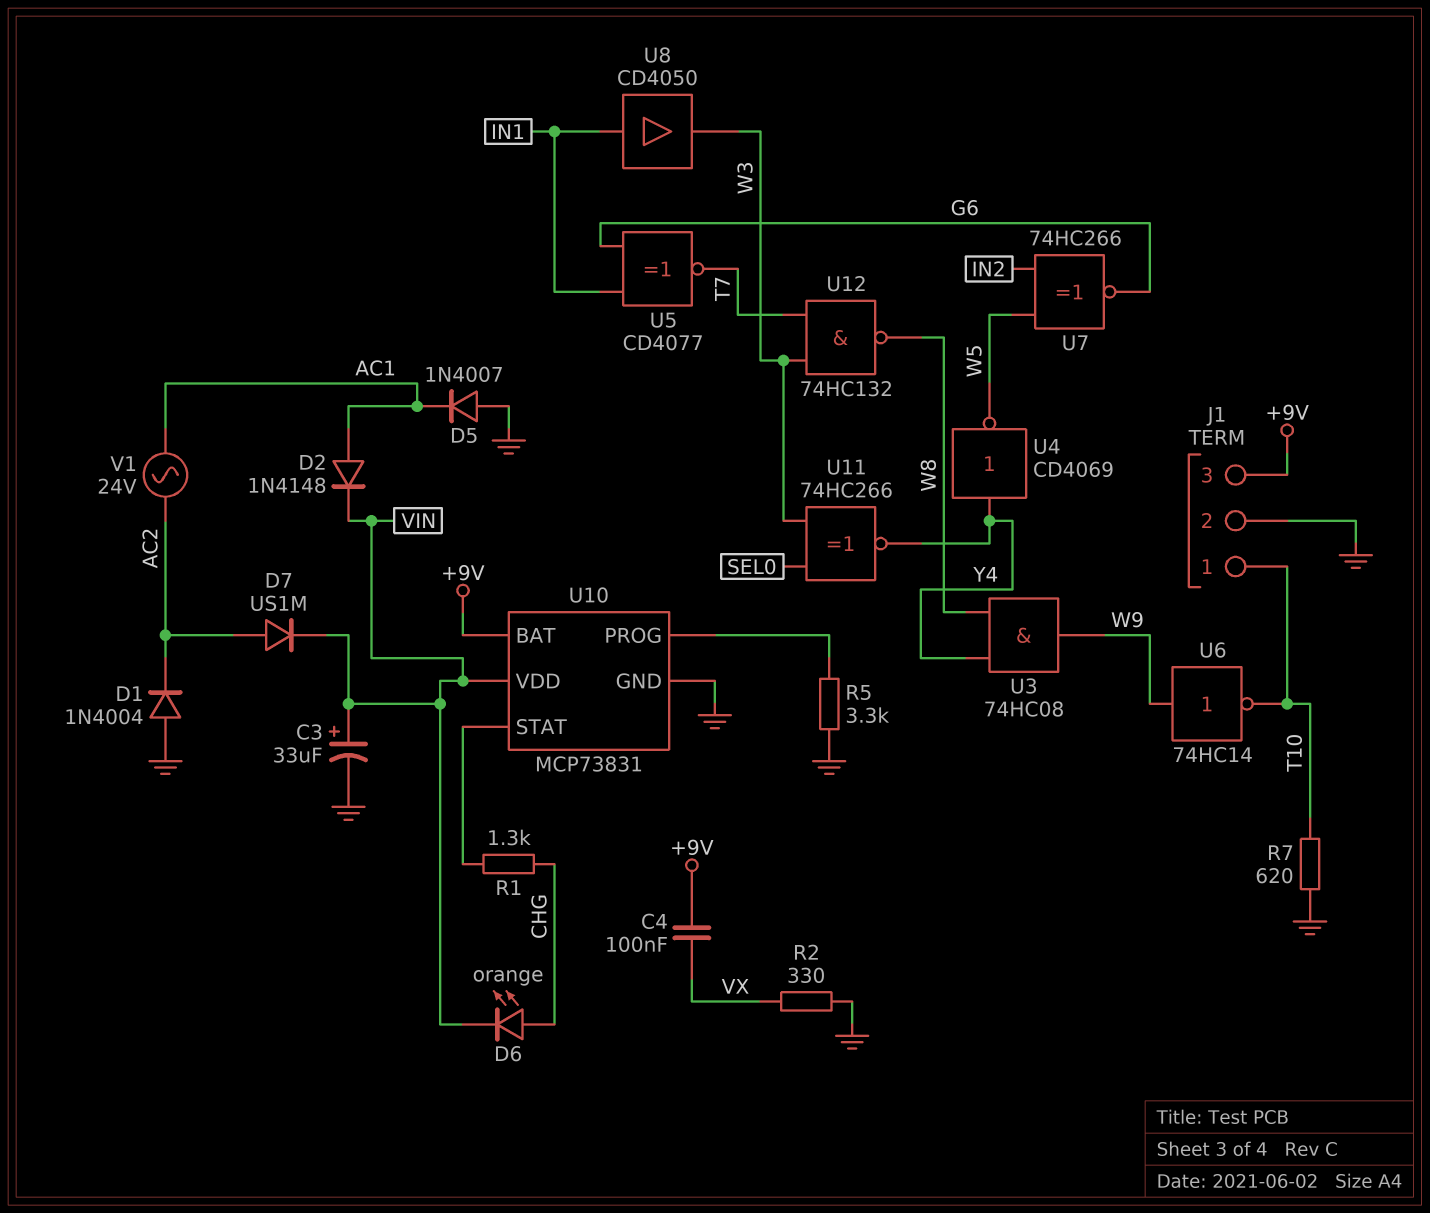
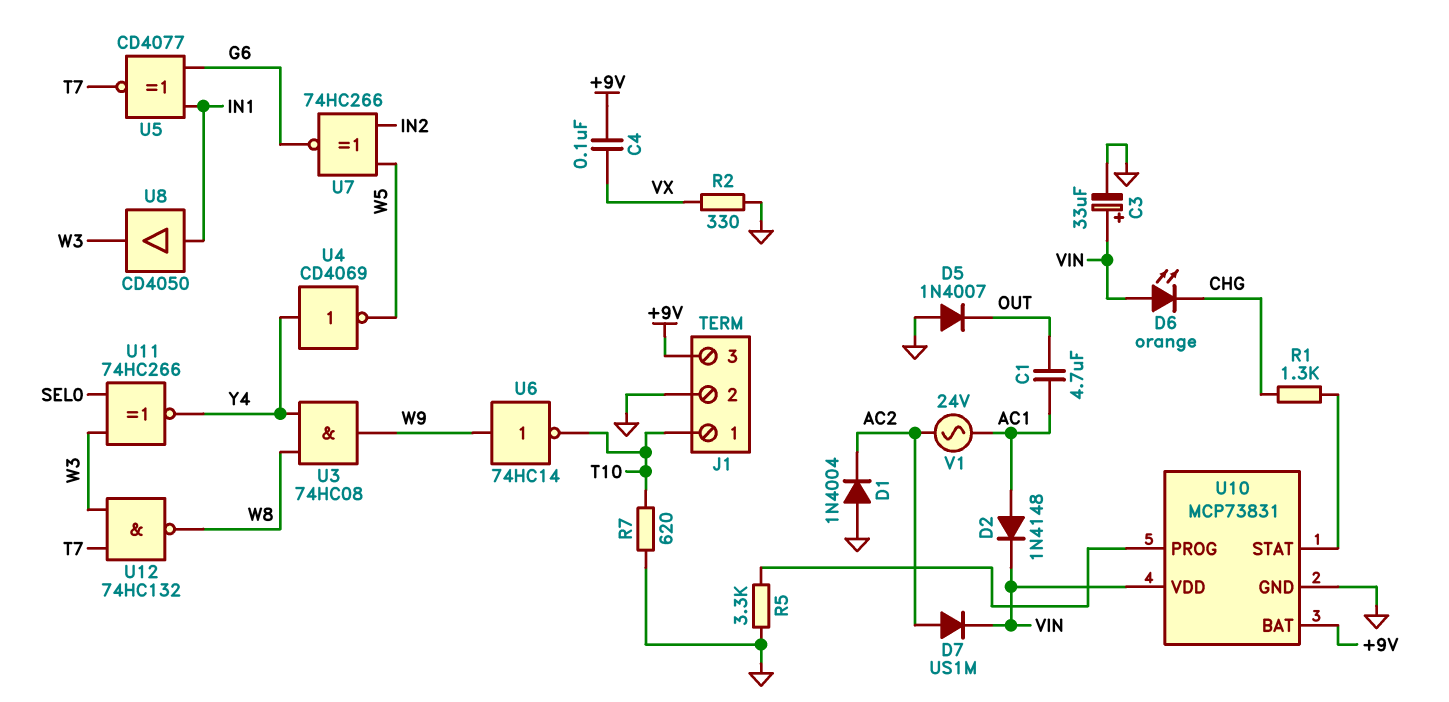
C1: none -> 4.7uF (AC1, OUT)
D5: diode 1N4007 (A GND, K AC1) -> diode 1N4007 (A GND, K OUT)
D6: LED orange (A CHG, K VIN) -> LED orange (A VIN, K CHG)

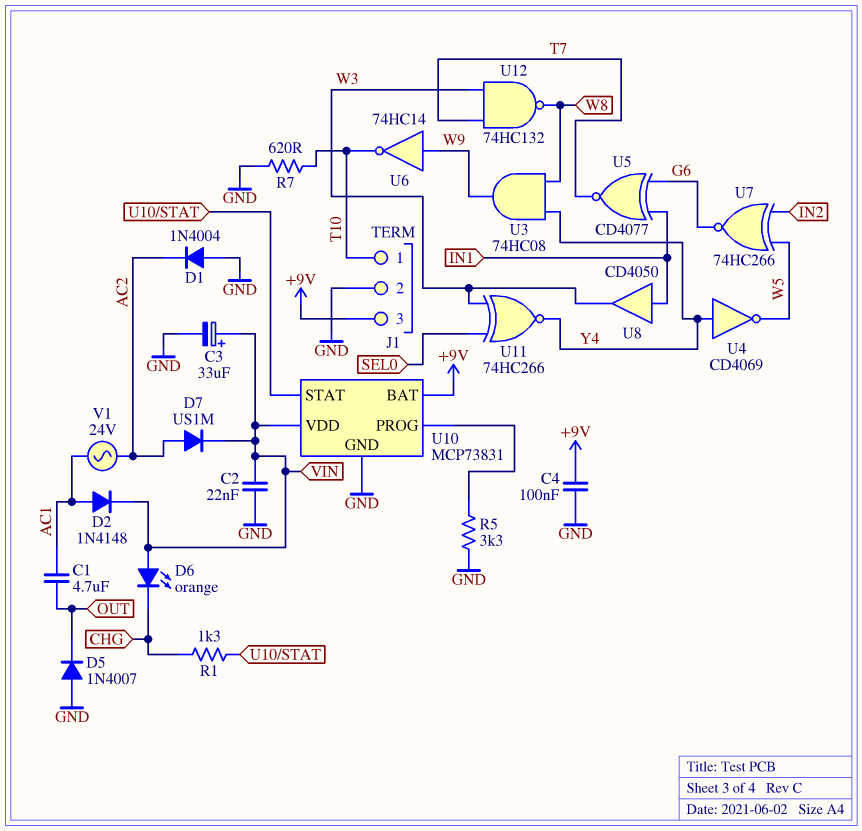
C2: none -> 22nF (GND, VIN)
C4: 100nF (+9V, VX) -> 100nF (+9V, GND)
R2: 330 (GND, VX) -> none

